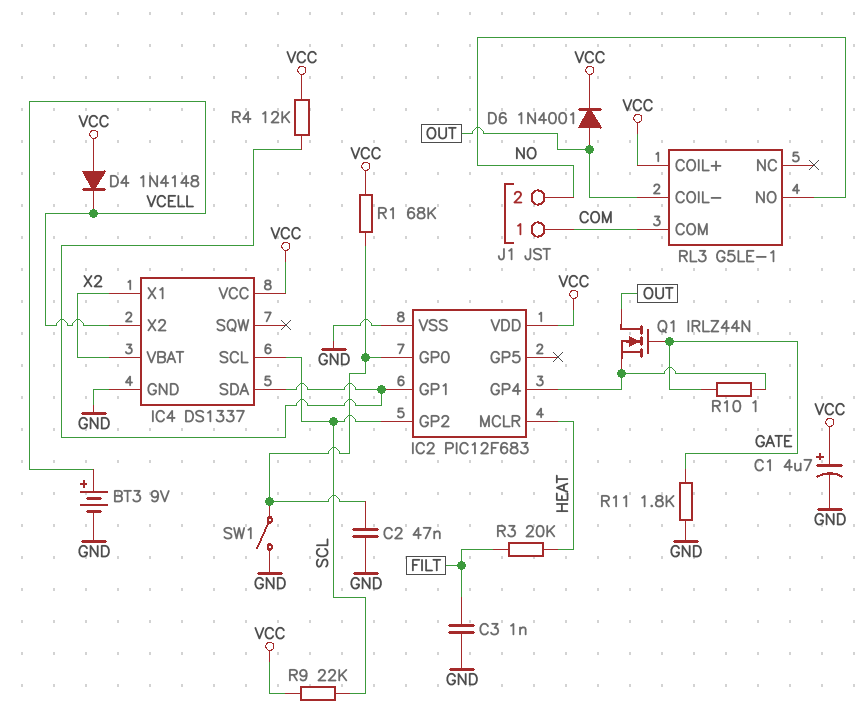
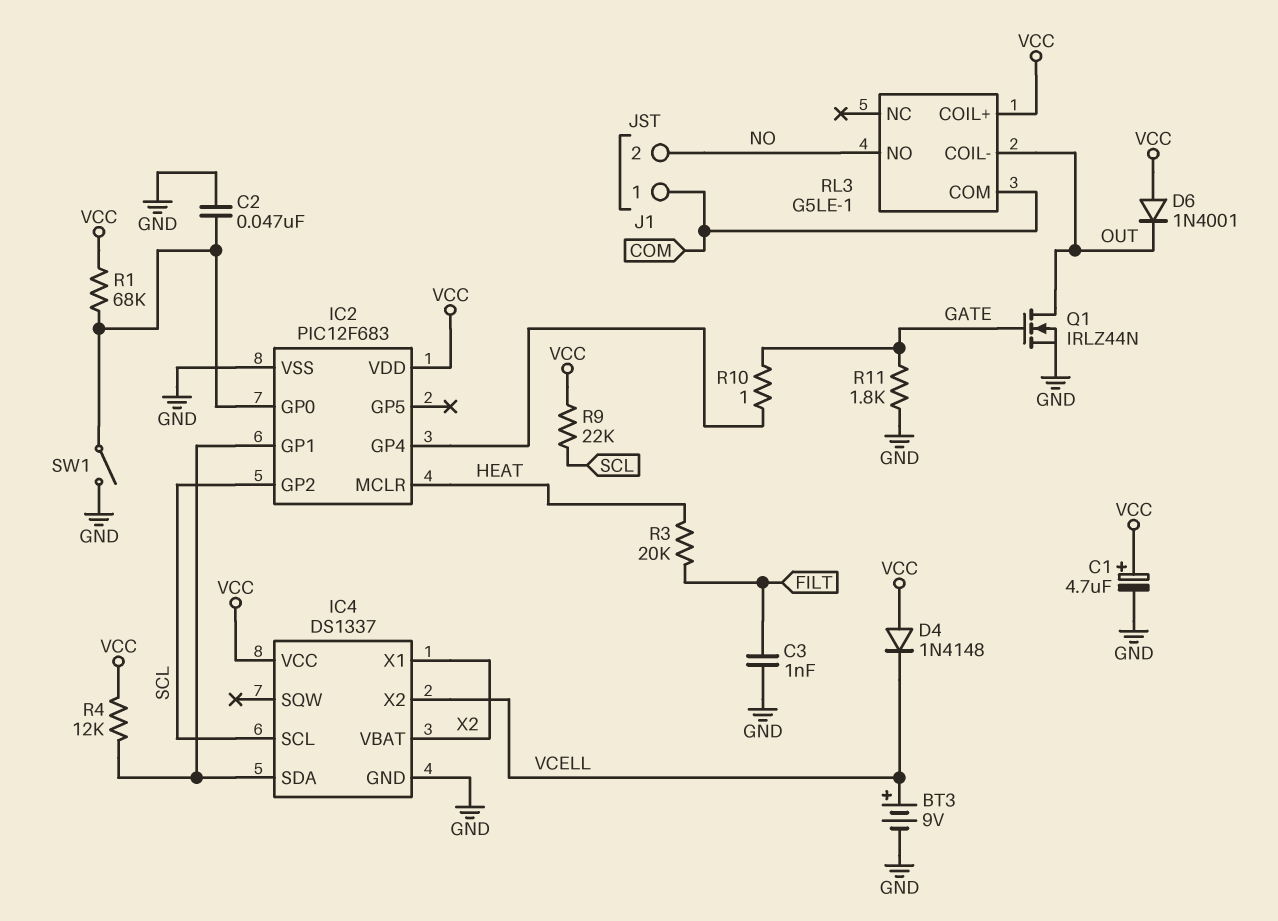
D6: diode 1N4001 (A OUT, K VCC) -> diode 1N4001 (A VCC, K OUT)
Q1: NMOS IRLZ44N (G GATE, D OUT, S IC2/GP4) -> NMOS IRLZ44N (G GATE, D OUT, S GND)

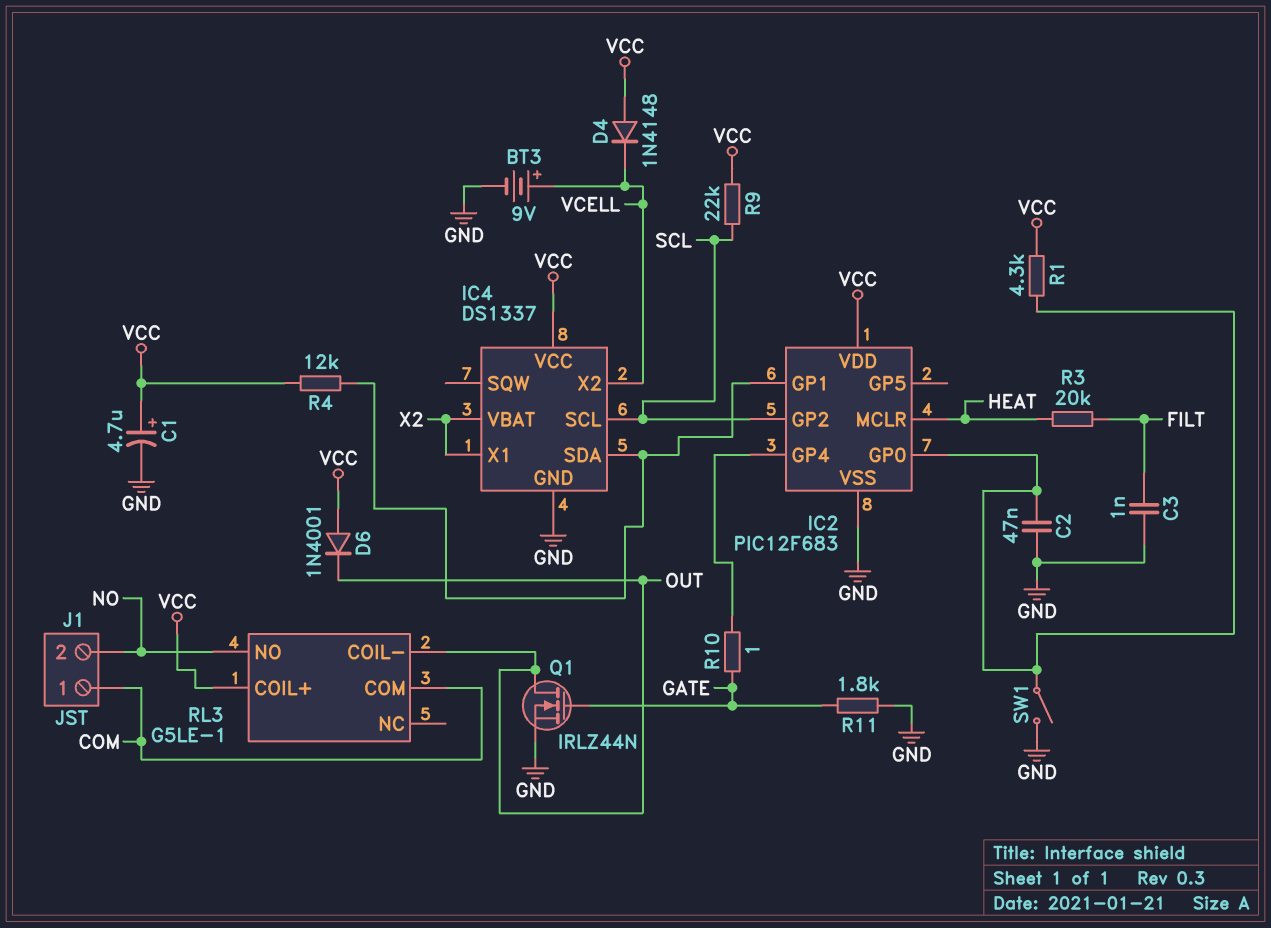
R1: 68k (IC2/GP0, VCC) -> 4.3k (IC2/GP0, VCC)

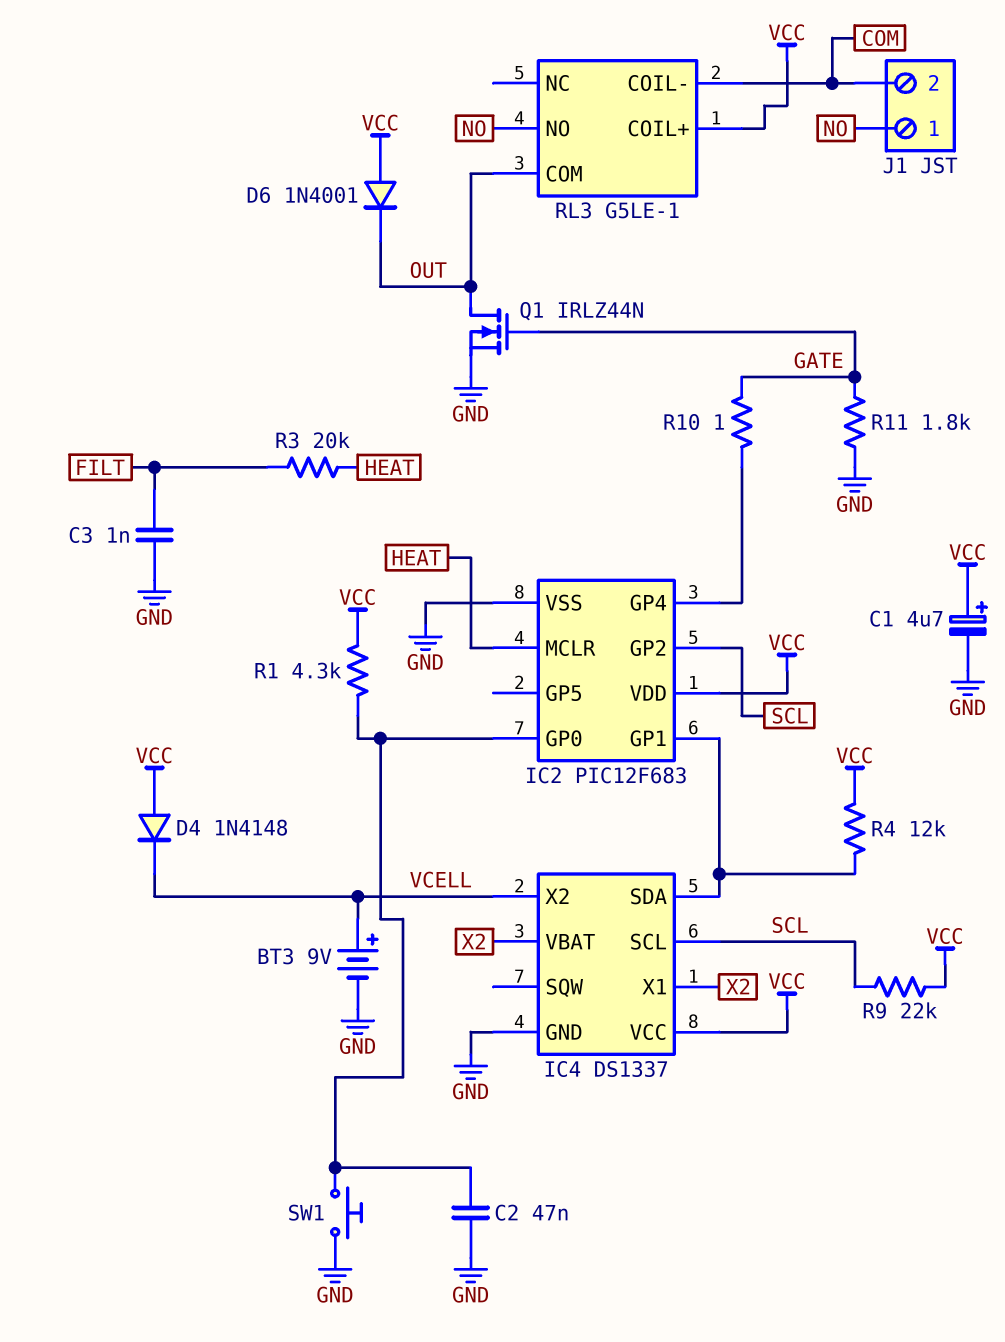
J1 pin 1: COM -> NO
J1 pin 2: NO -> COM
RL3 pin COIL-: OUT -> COM
RL3 pin COM: COM -> OUT
SW1: switch (GND, IC2/GP0) -> button (GND, IC2/GP0)

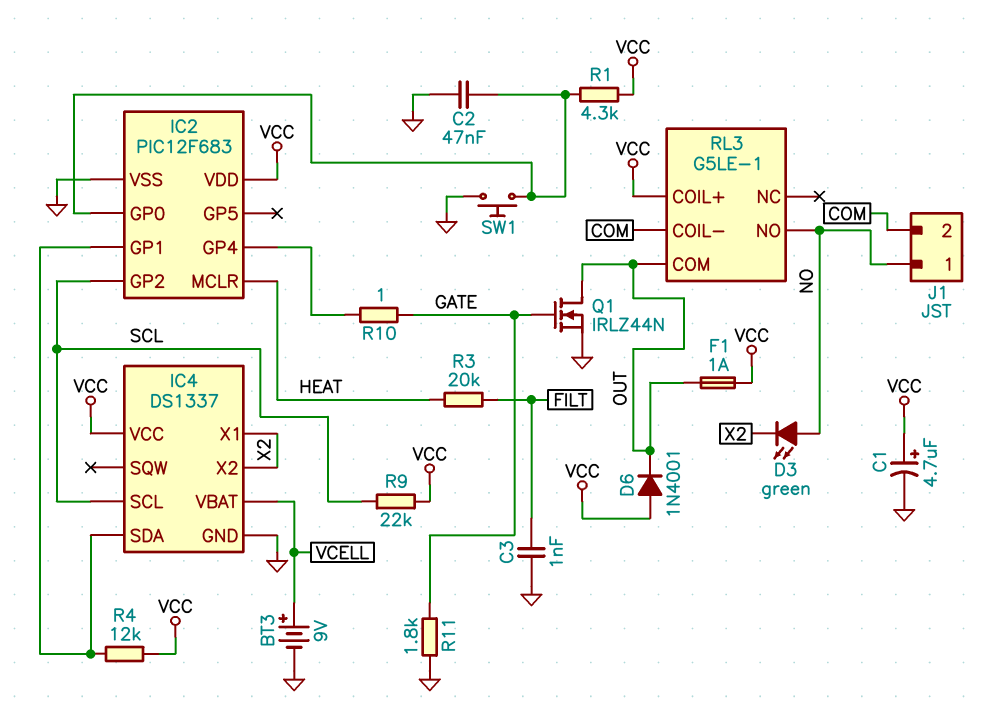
D3: none -> LED green (A NO, K X2)
D4: diode 1N4148 (A VCC, K VCELL) -> none
F1: none -> 1A (OUT, VCC)
IC4 pin VBAT: X2 -> VCELL
IC4 pin X2: VCELL -> X2

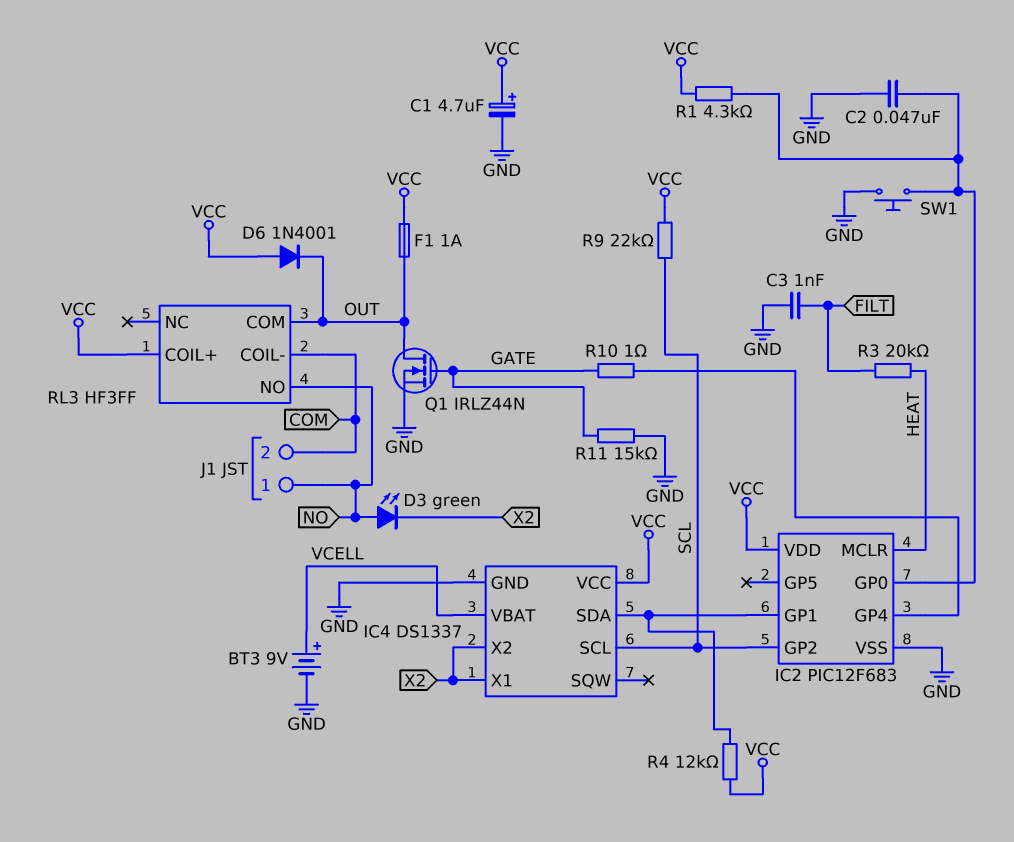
R11: 1.8k (GATE, GND) -> 15k (GATE, GND)
RL3: G5LE-1 -> HF3FF

